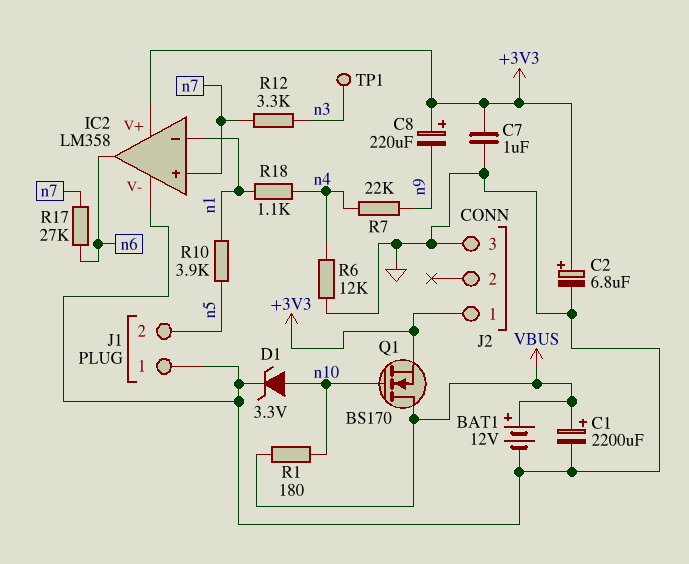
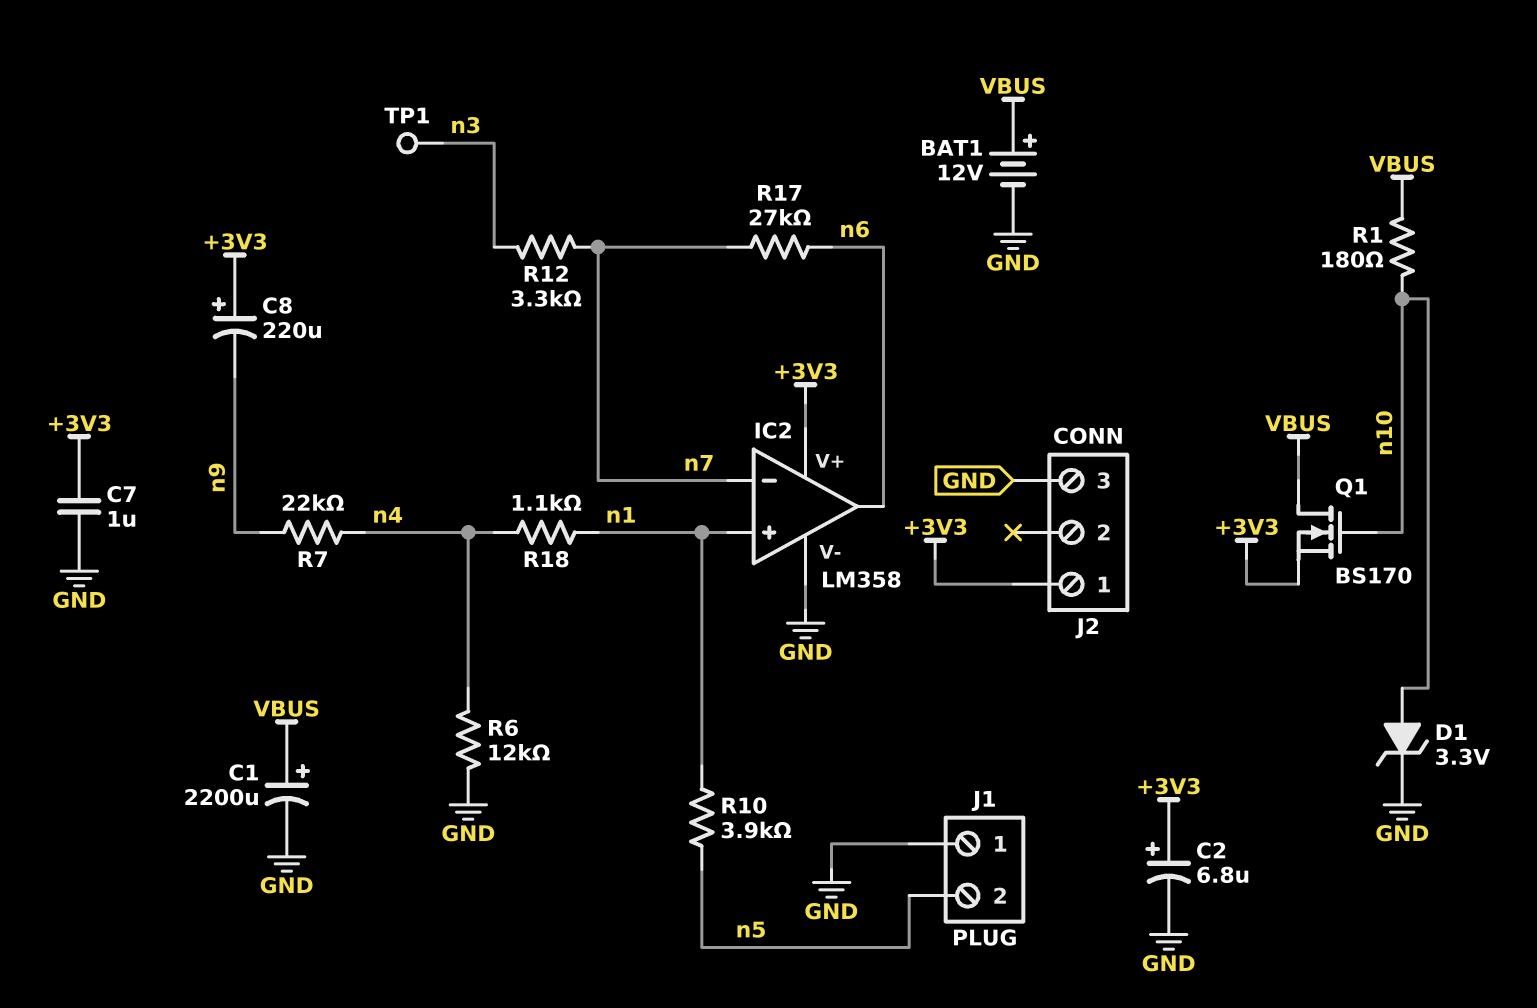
IC2 pin in+: n7 -> n1
IC2 pin in-: n1 -> n7

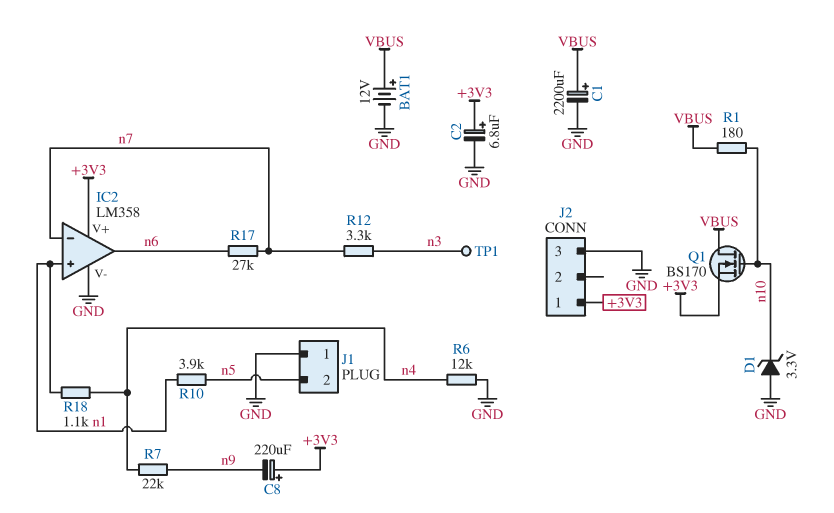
C7: 1uF (+3V3, GND) -> none
D1: zener 3.3V (A n10, K GND) -> zener 3.3V (A GND, K n10)

